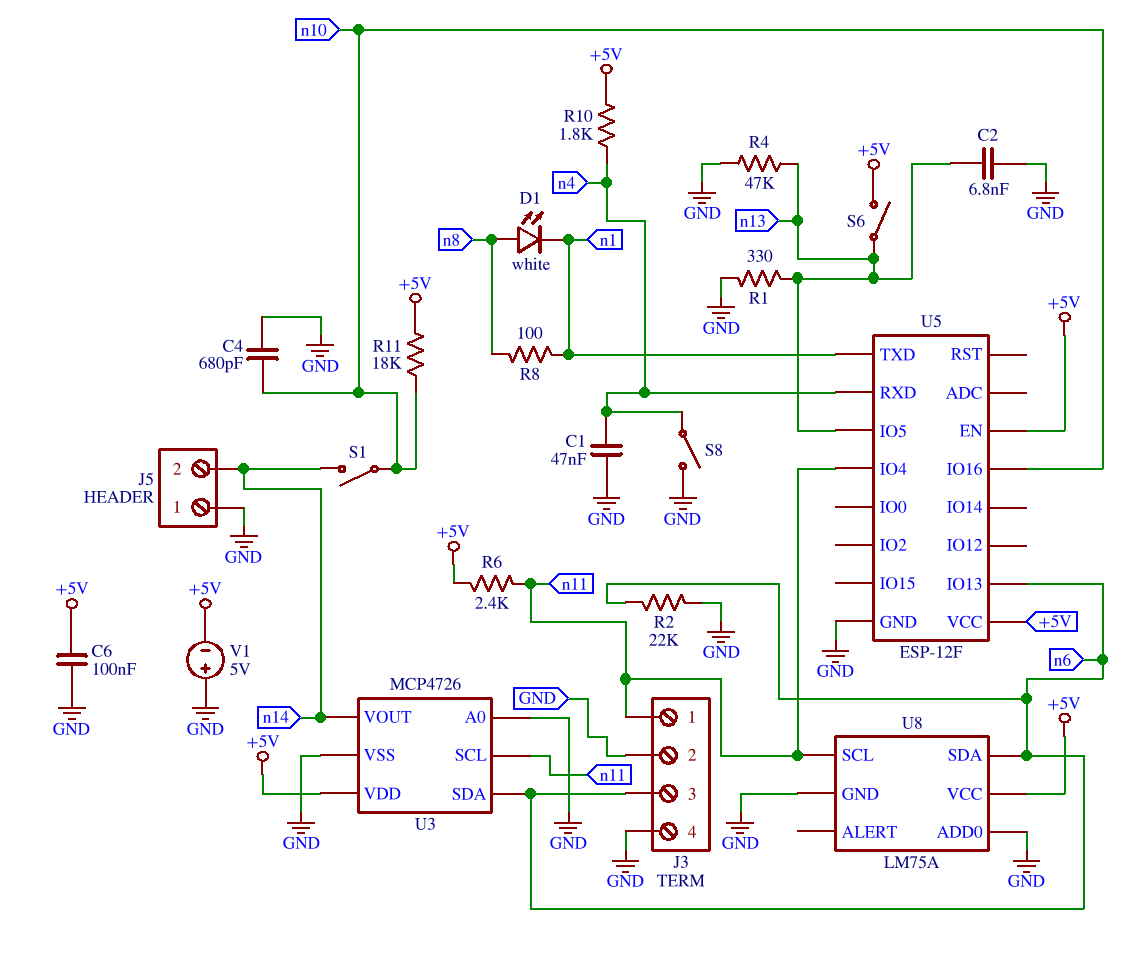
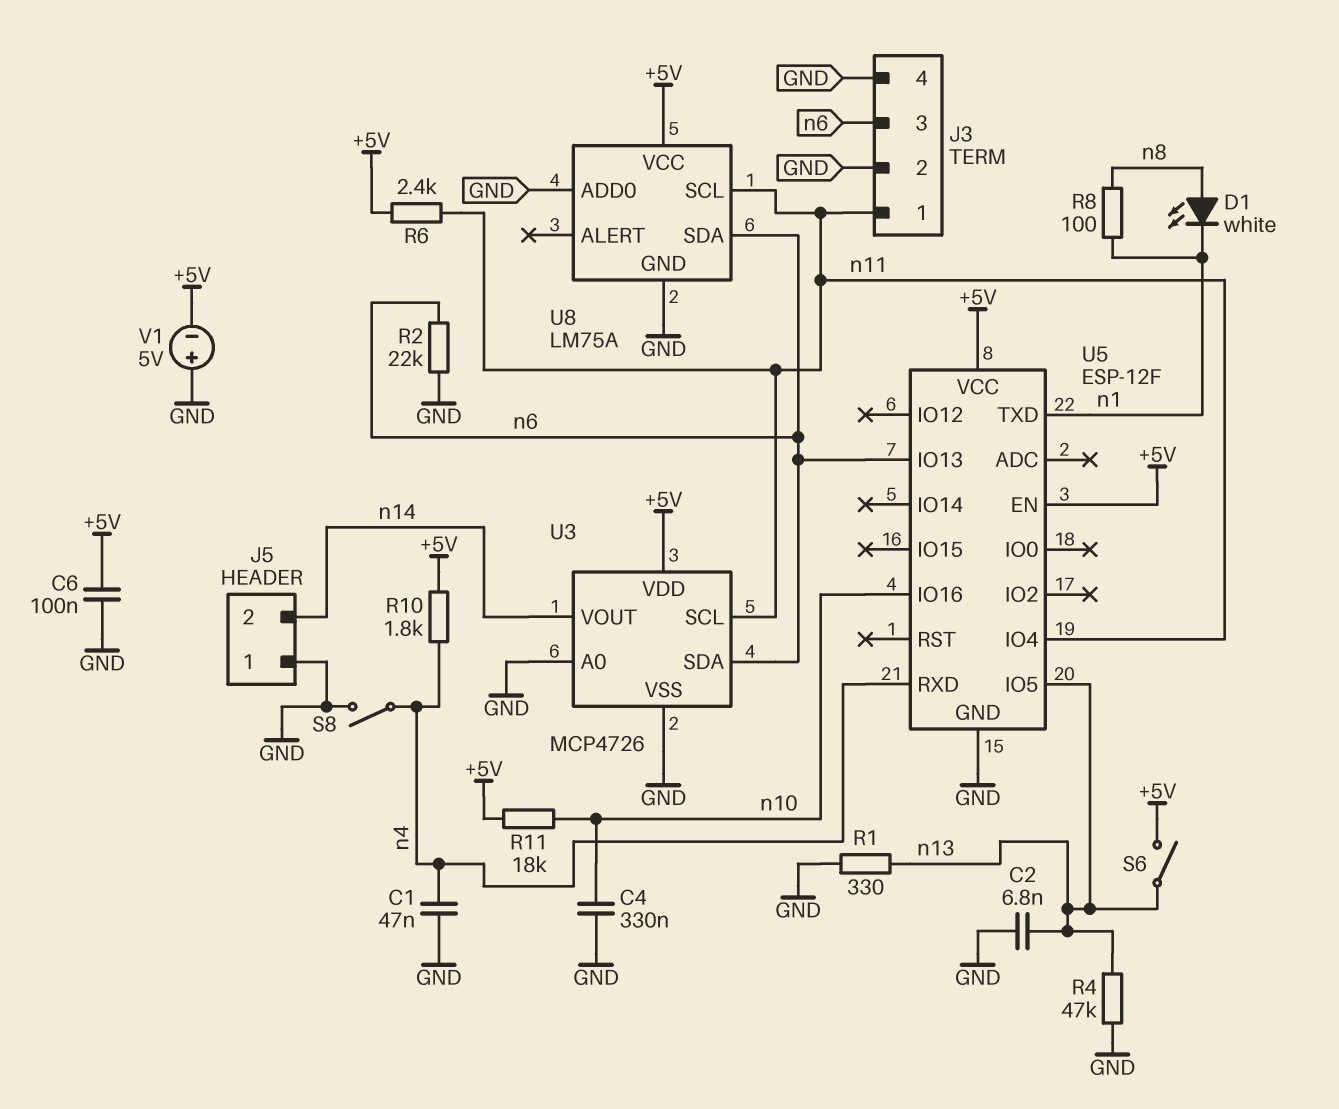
C4: 680pF (GND, n10) -> 330nF (GND, n10)
S1: switch (n10, n14) -> none

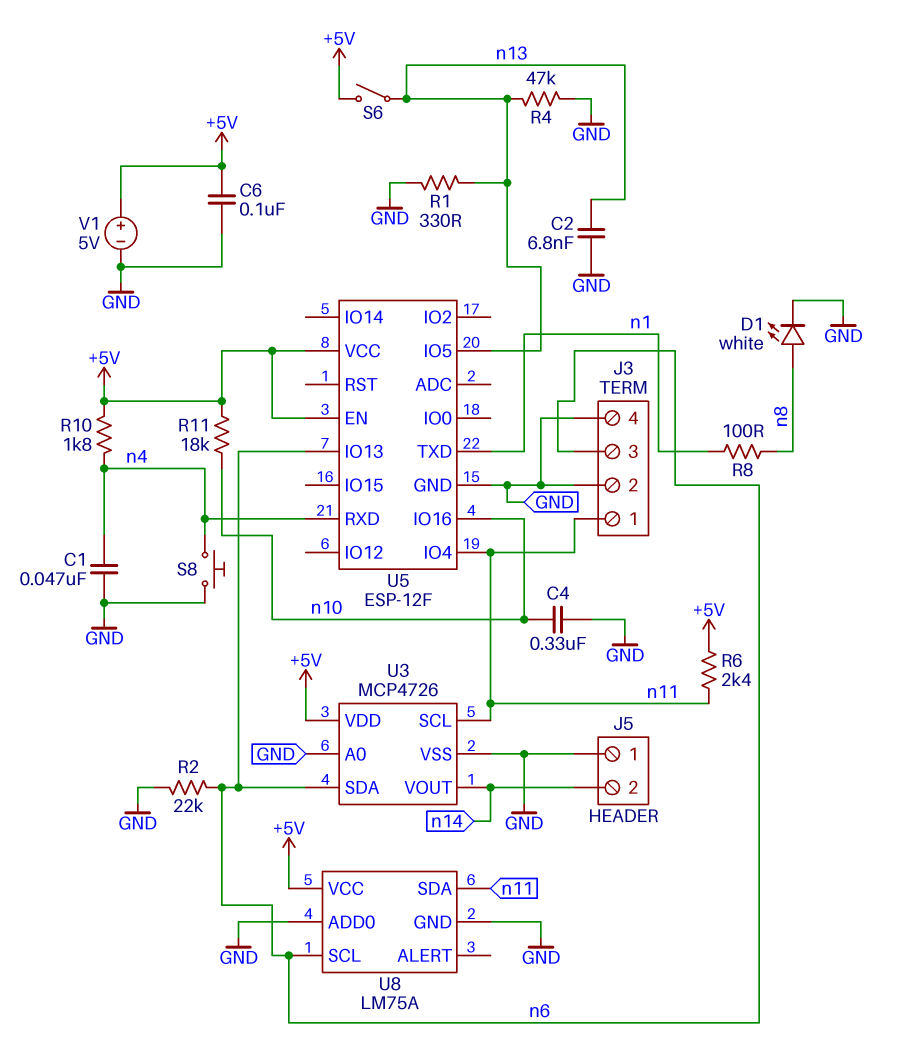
D1: LED white (A n8, K n1) -> LED white (A n8, K GND)
S8: switch (GND, n4) -> button (GND, n4)
U8 pin SCL: n11 -> n6
U8 pin SDA: n6 -> n11
V1: 5V (plus GND, minus +5V) -> 5V (plus +5V, minus GND)

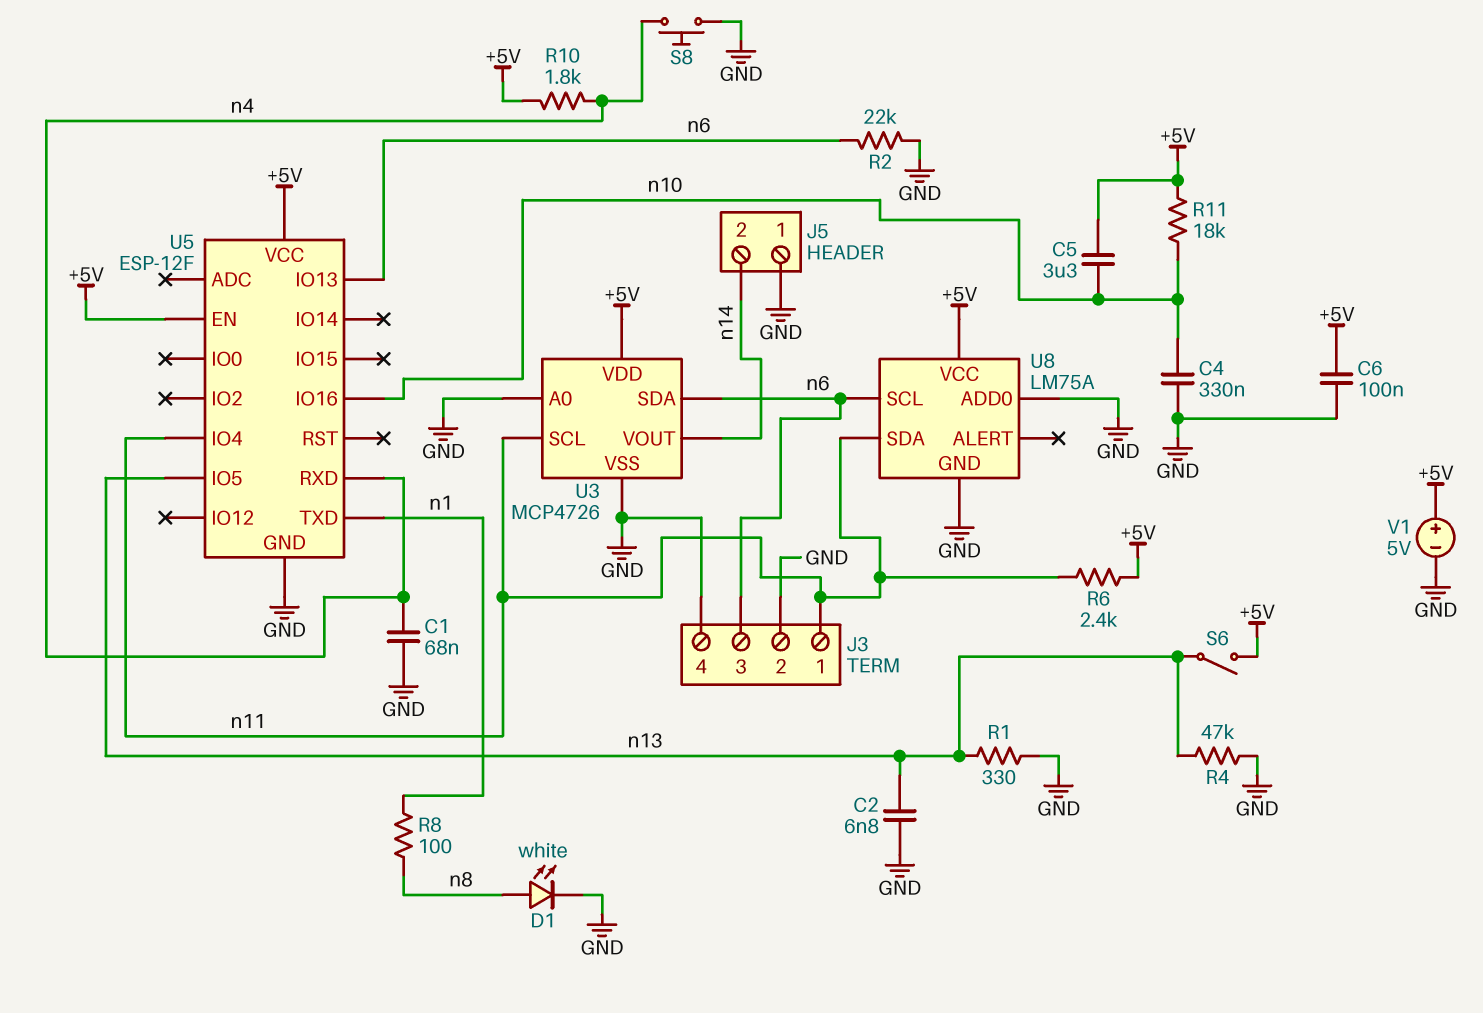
C1: 47nF (GND, n4) -> 68nF (GND, n4)
C5: none -> 3.3uF (+5V, n10)

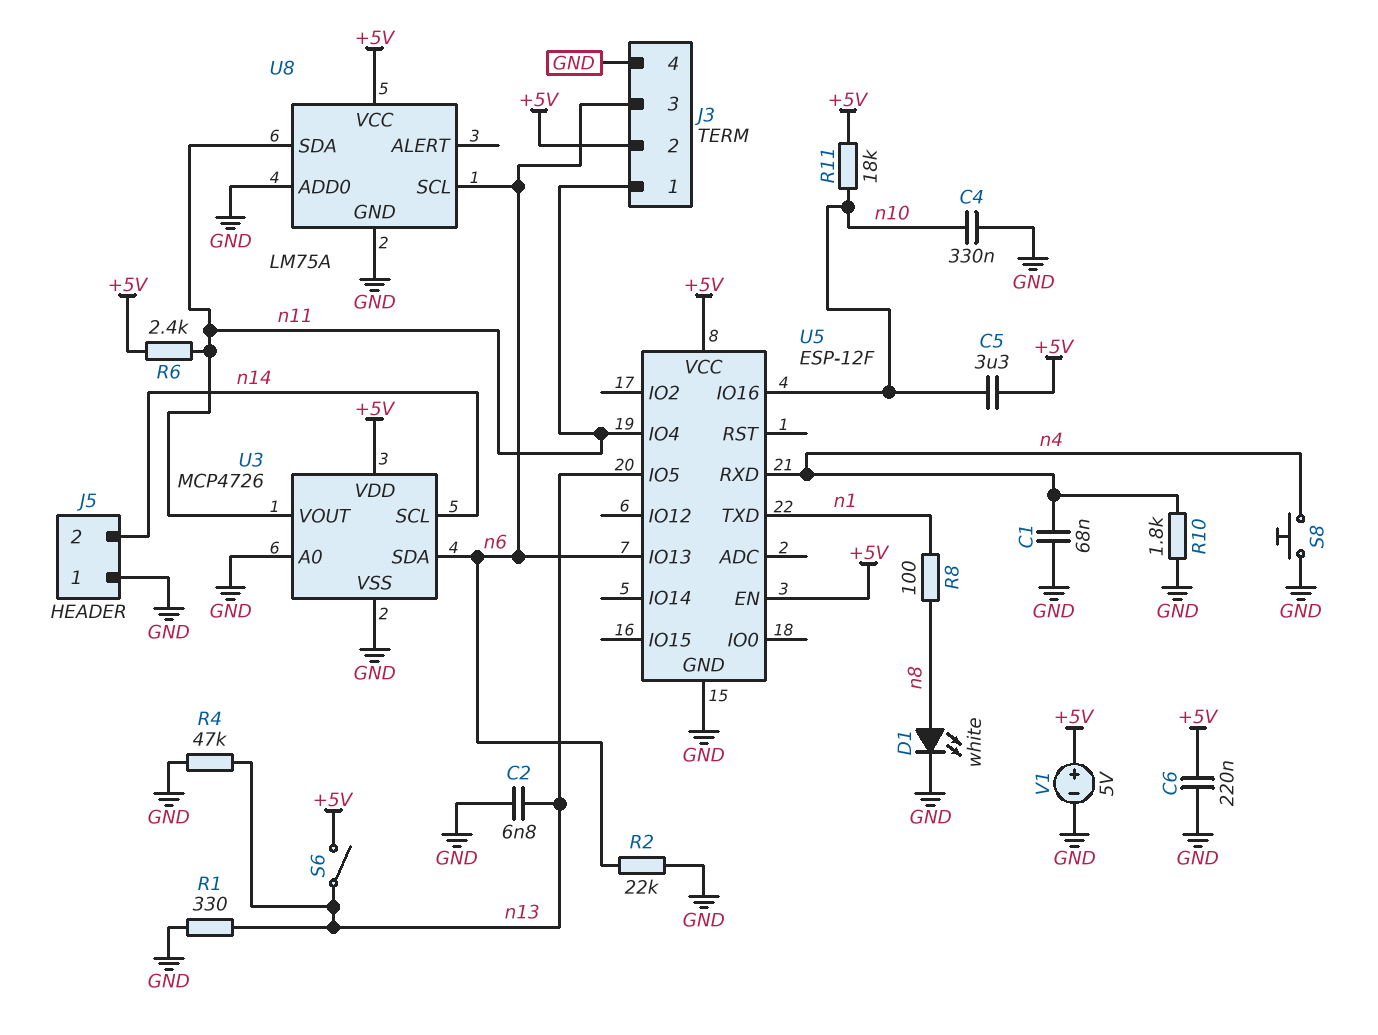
C6: 100nF (+5V, GND) -> 220nF (+5V, GND)
J3 pin 2: GND -> +5V
R10: 1.8k (+5V, n4) -> 1.8k (GND, n4)
U3 pin SCL: n11 -> n14
U3 pin VOUT: n14 -> n11

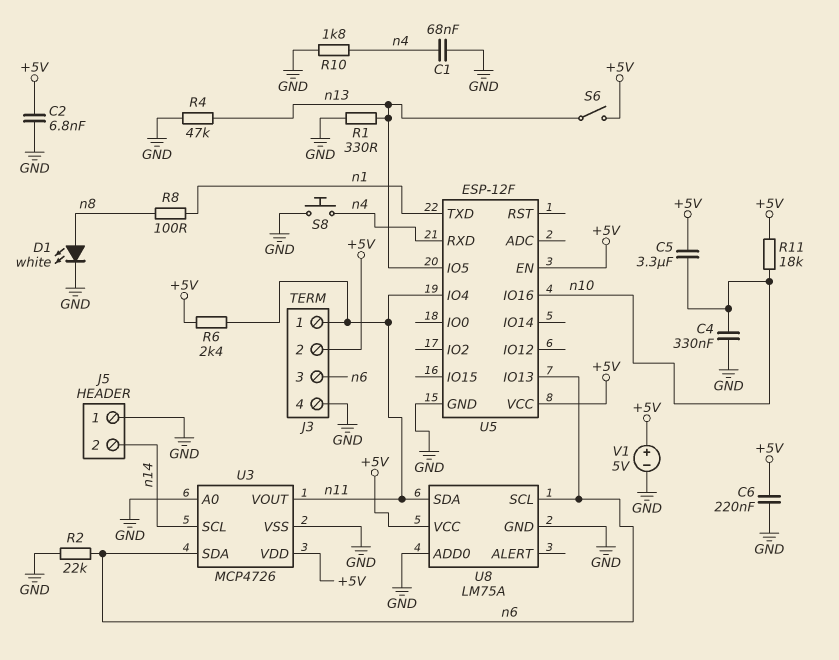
C2: 6.8nF (GND, n13) -> 6.8nF (+5V, GND)

